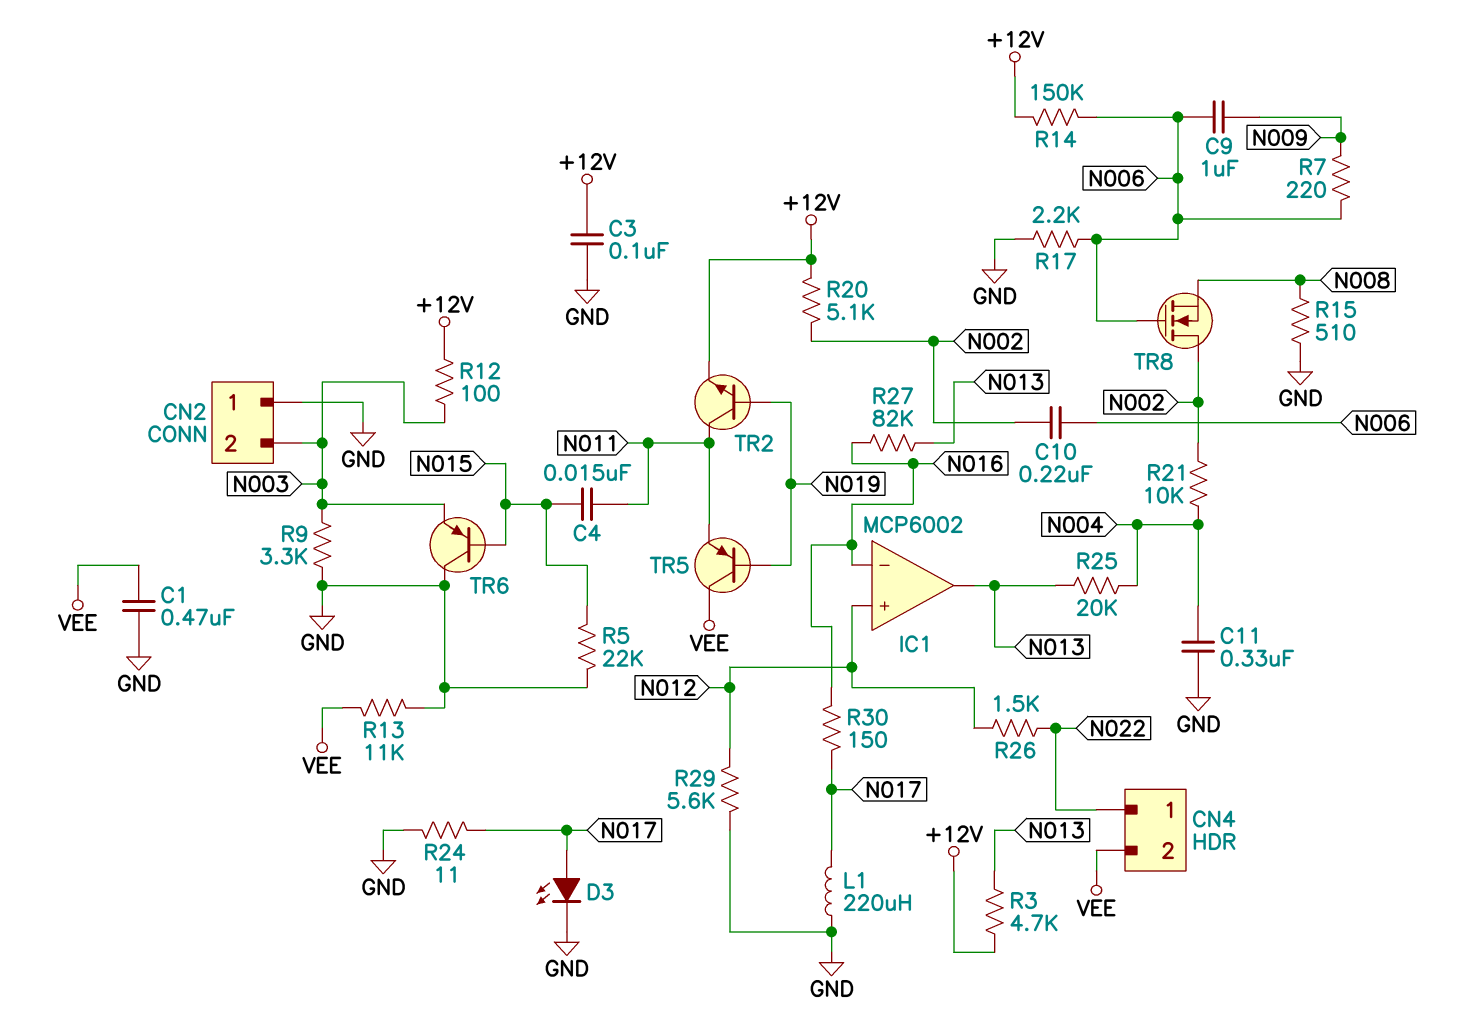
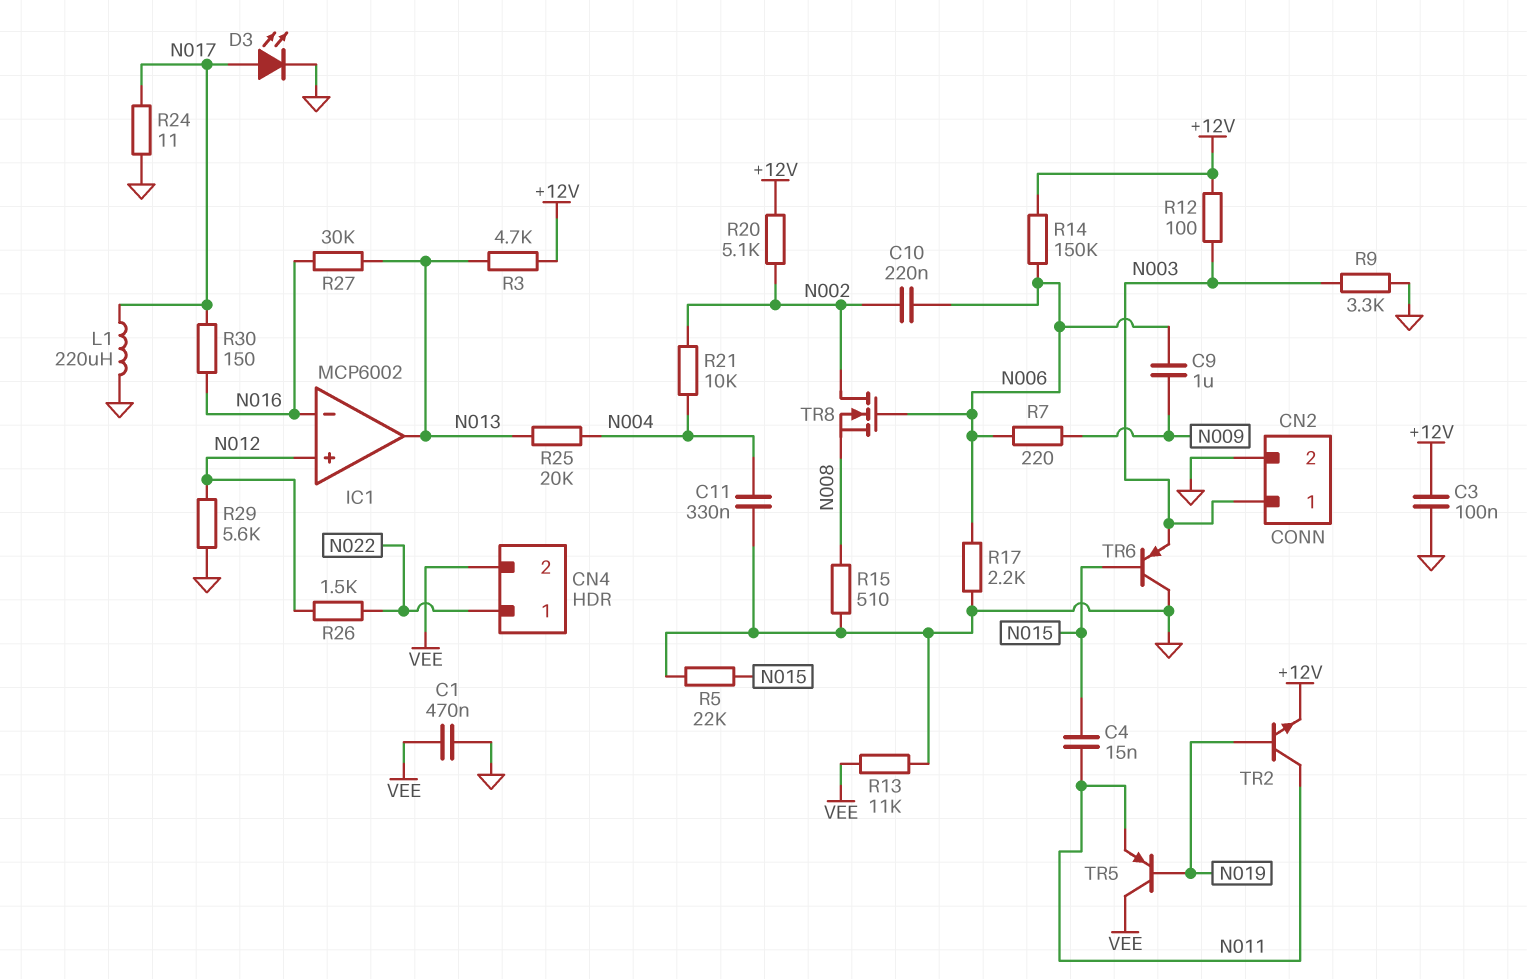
CN2 pin 1: GND -> N003
CN2 pin 2: N003 -> GND
R27: 82k (N013, N016) -> 30k (N013, N016)

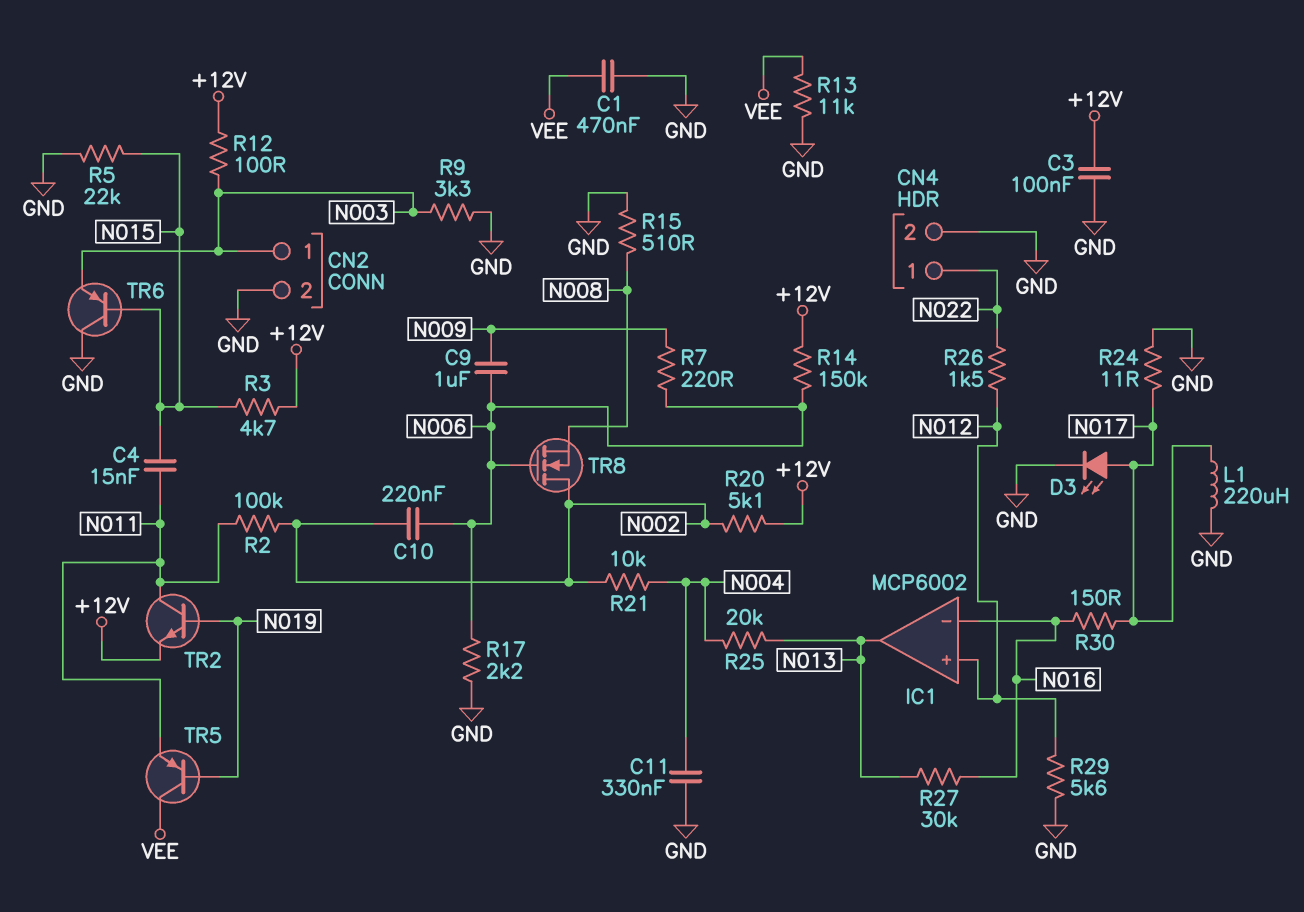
CN4 pin 2: VEE -> GND
R2: none -> 100k (N002, N011)
R3: 4.7k (+12V, N013) -> 4.7k (+12V, N015)

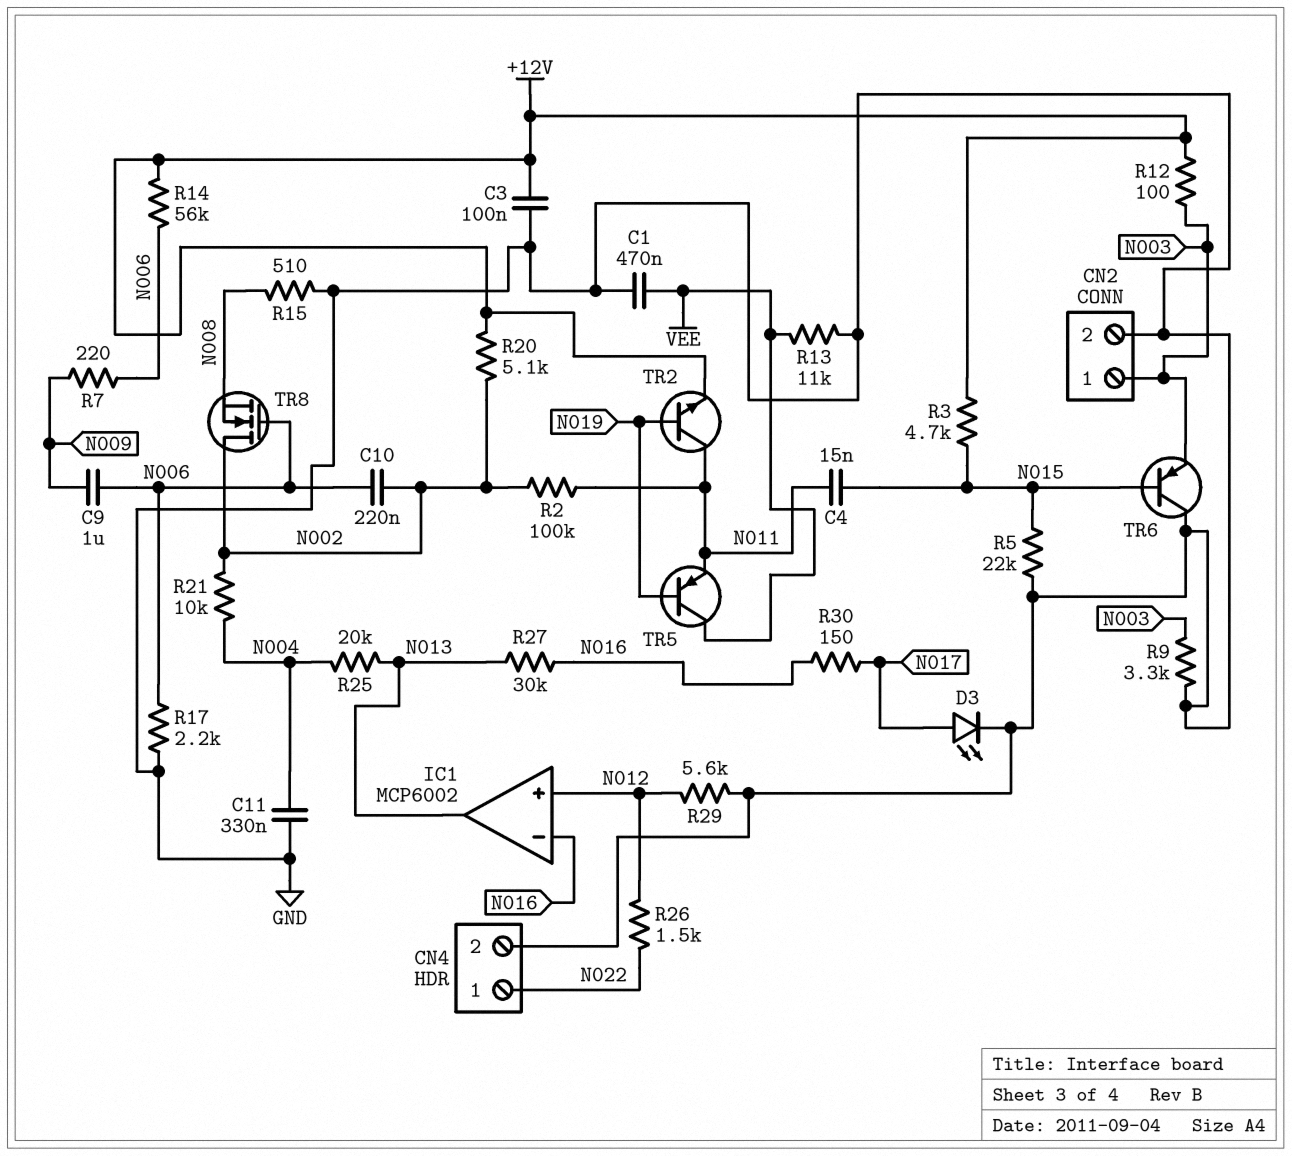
L1: 220uH (GND, N017) -> none
R14: 150k (+12V, N006) -> 56k (+12V, N006)
R24: 11 (GND, N017) -> none

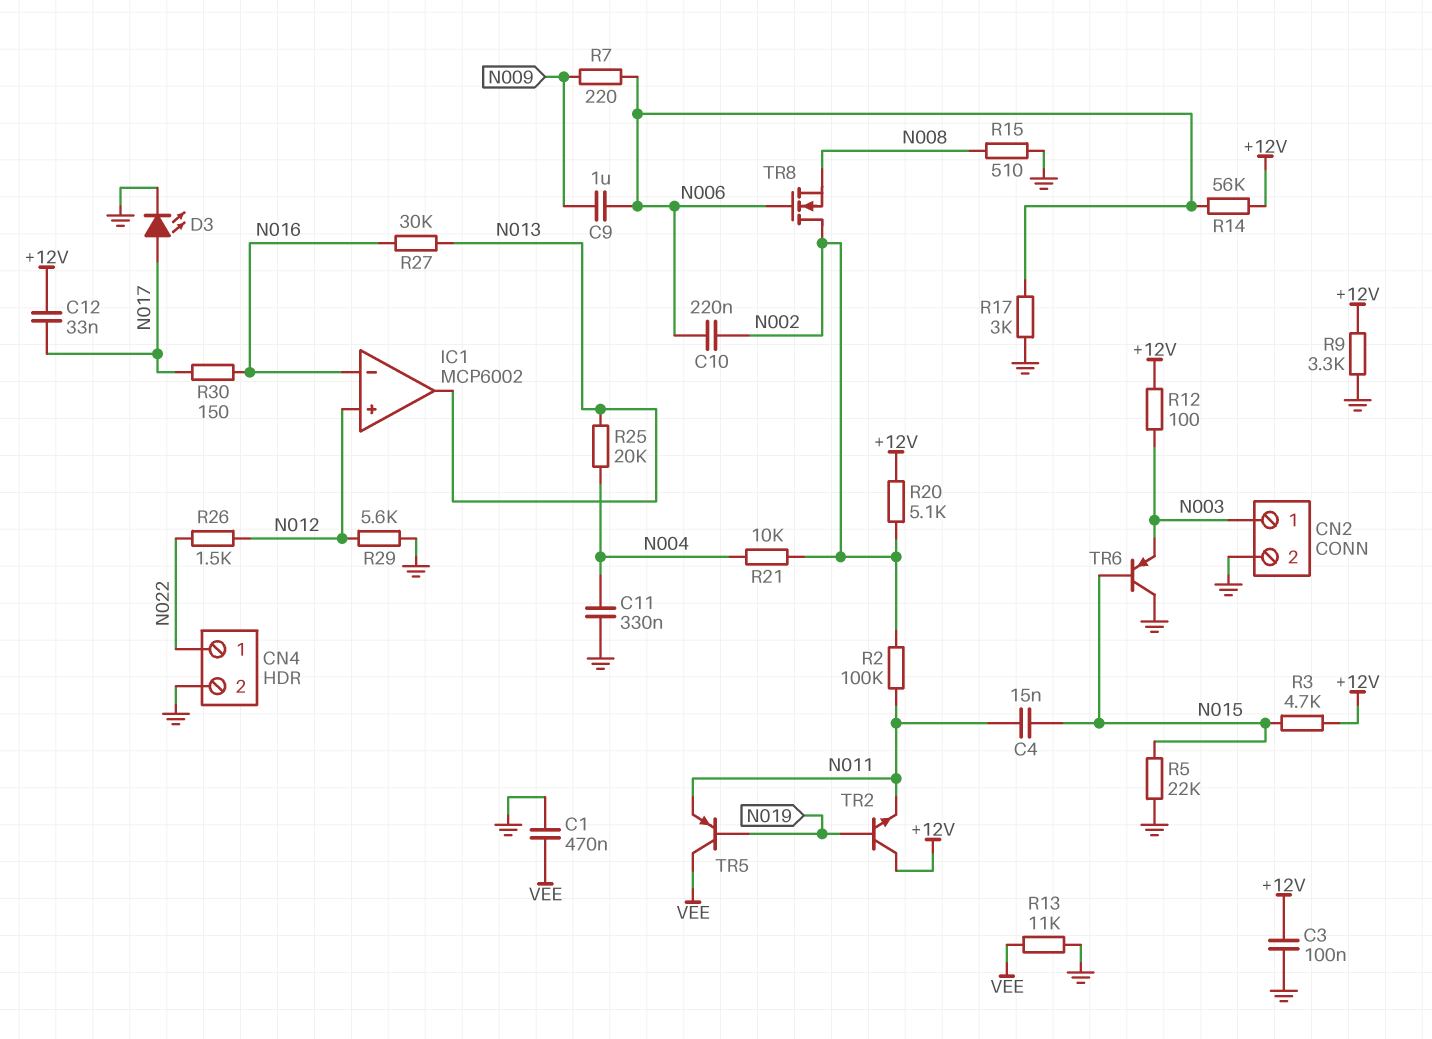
C12: none -> 33nF (+12V, N017)
R9: 3.3k (GND, N003) -> 3.3k (+12V, GND)
R17: 2.2k (GND, N006) -> 3k (GND, N006)
TR2: NPN (B N019, C N011, E +12V) -> NPN (B N019, C +12V, E N011)

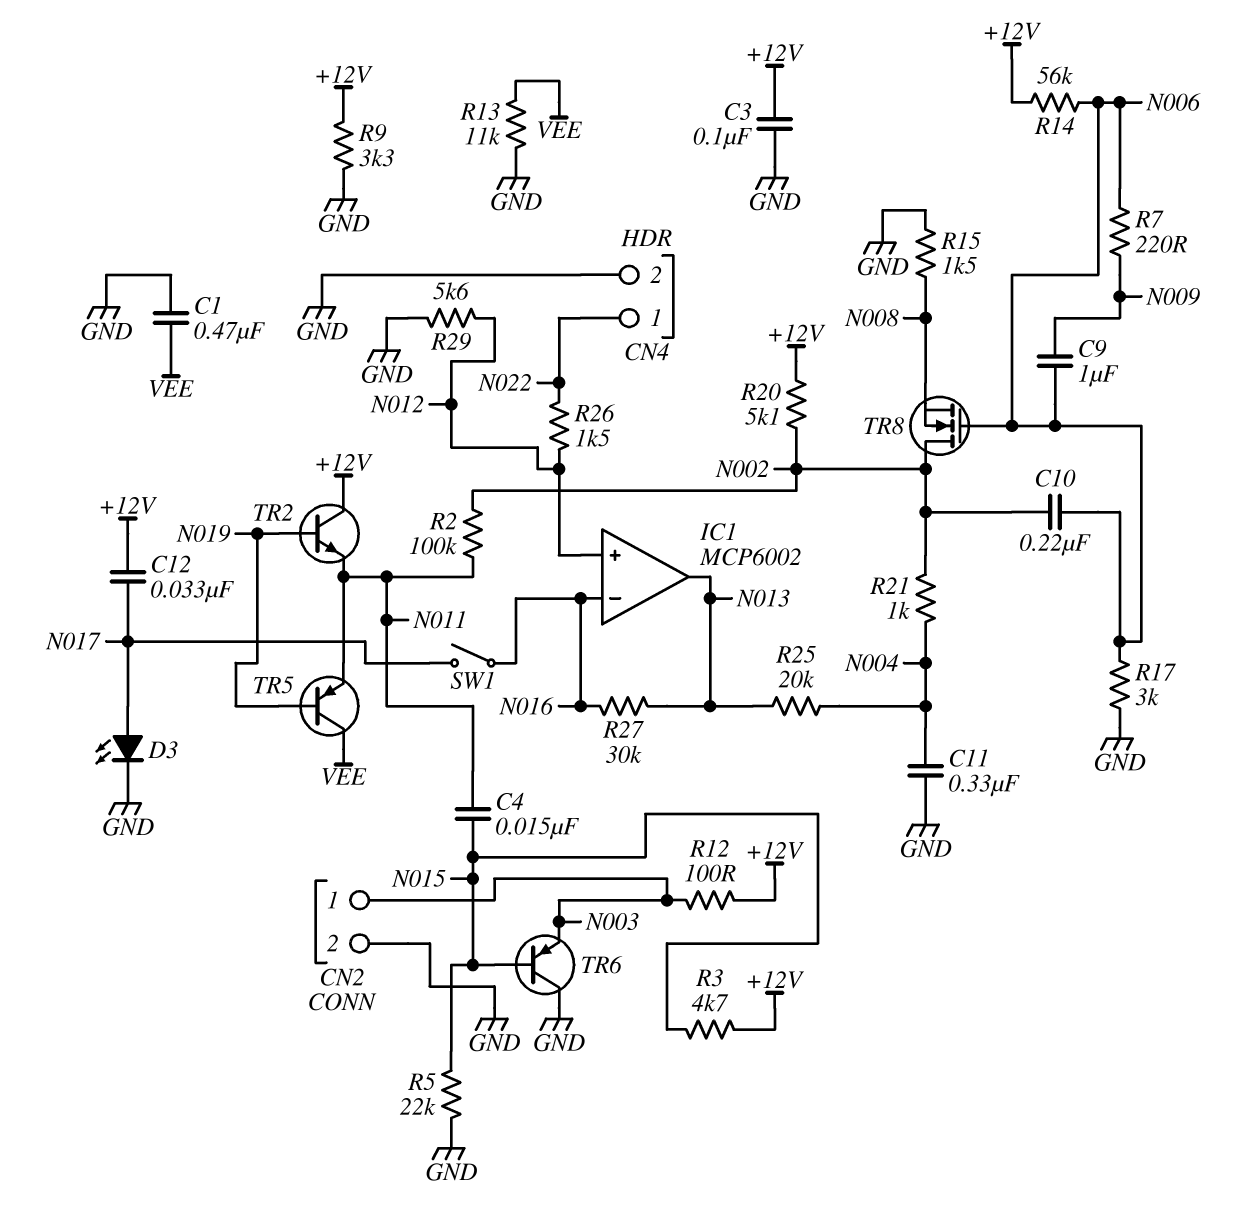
R15: 510 (GND, N008) -> 1.5k (GND, N008)
R21: 10k (N002, N004) -> 1k (N002, N004)
R30: 150 (N016, N017) -> none
SW1: none -> switch (N016, N017)

